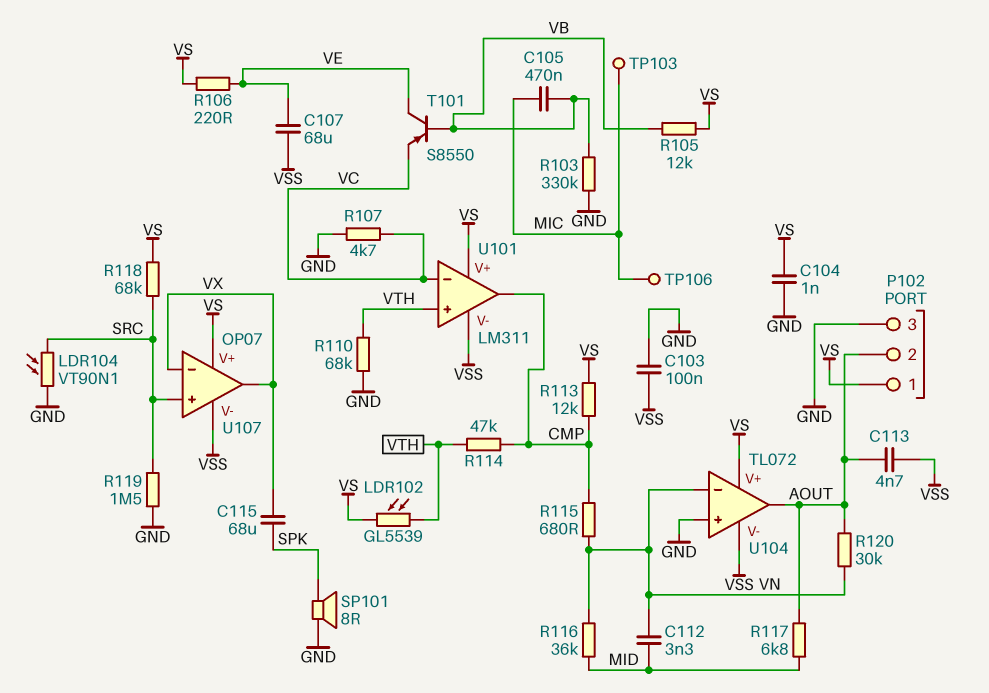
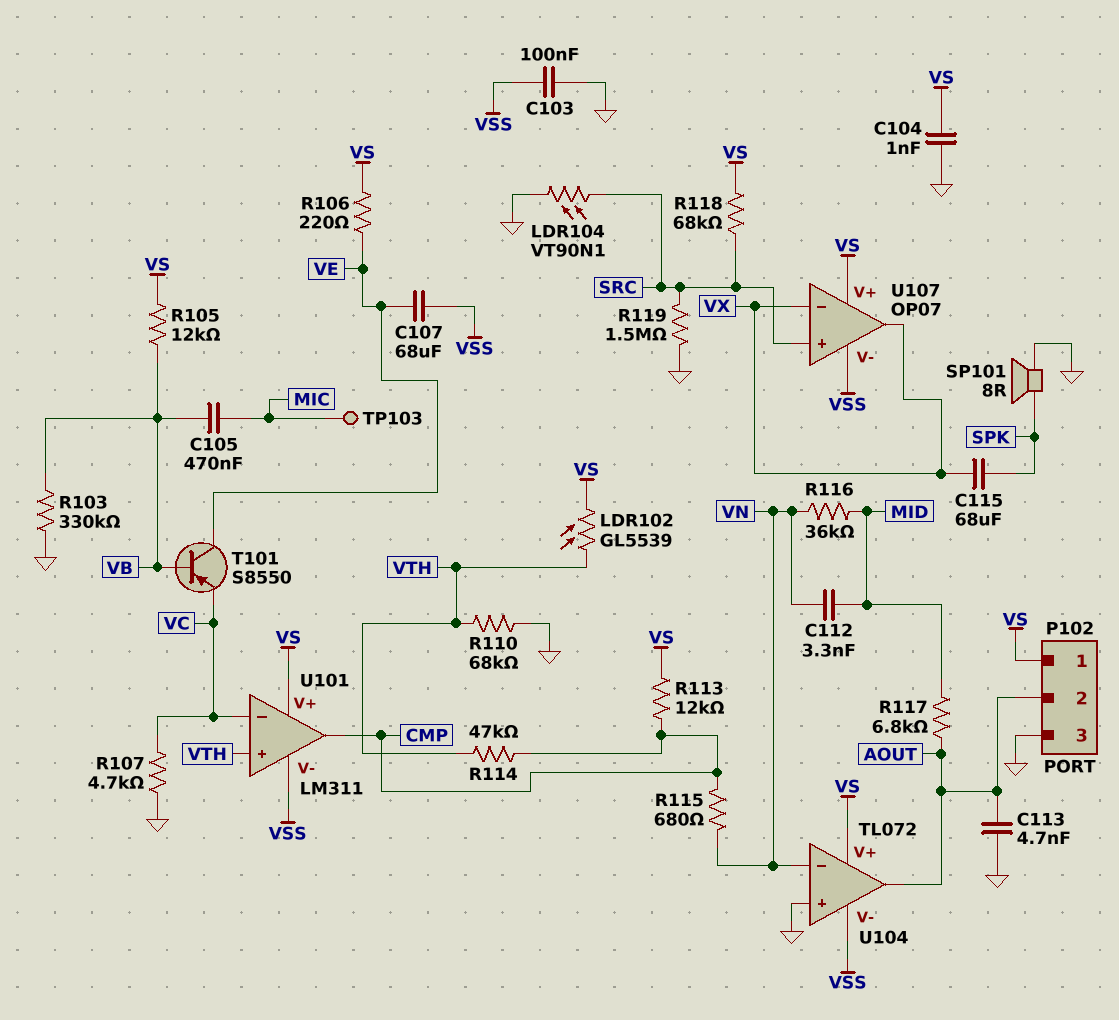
C113: 4.7nF (AOUT, VSS) -> 4.7nF (AOUT, GND)
R120: 30k (AOUT, VN) -> none
TP106: test point (MIC) -> none

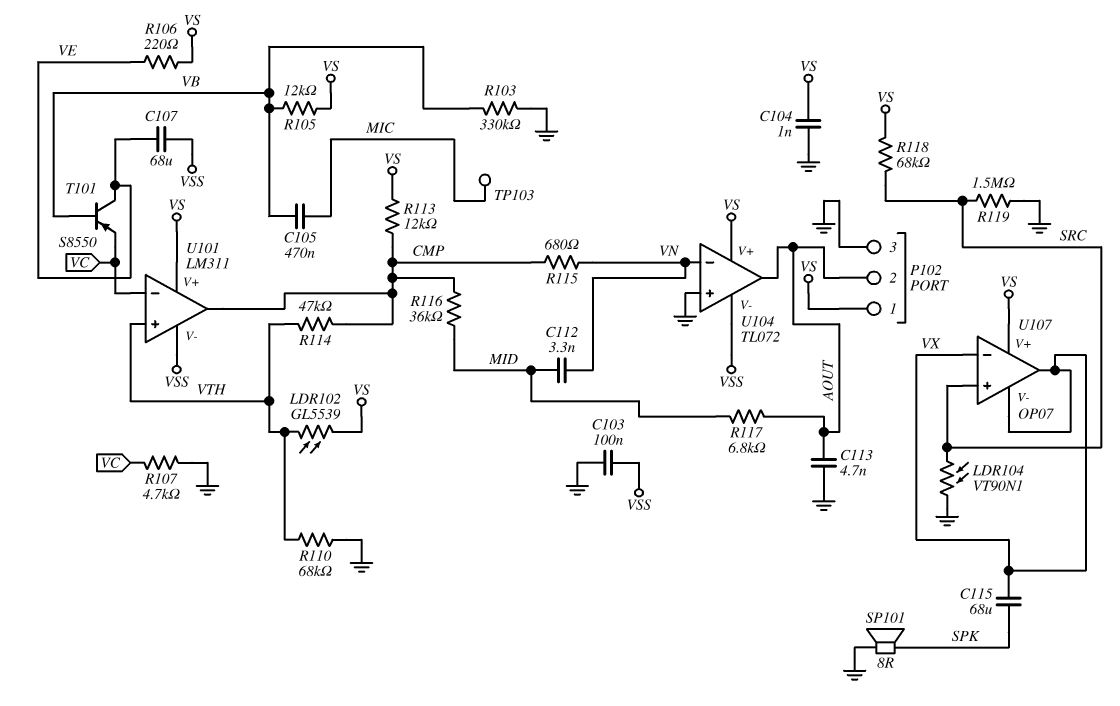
R116: 36k (MID, VN) -> 36k (CMP, MID)
U107 pin V-: VSS -> VX

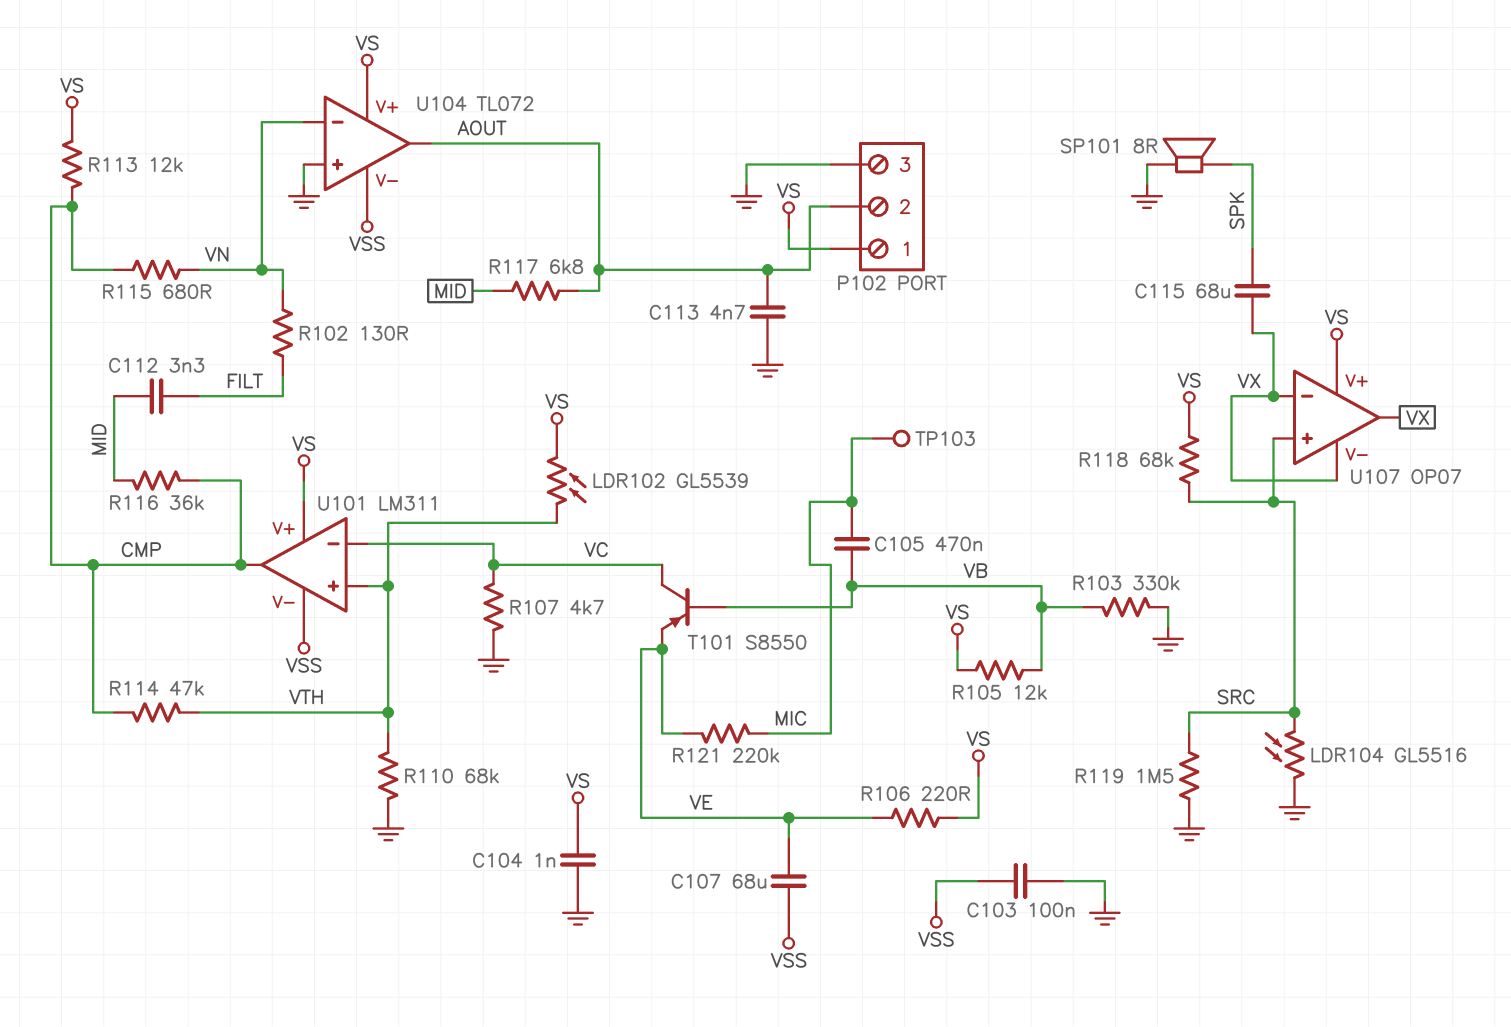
C112: 3.3nF (MID, VN) -> 3.3nF (FILT, MID)
LDR104: VT90N1 (GND, SRC) -> GL5516 (GND, SRC)
R102: none -> 130 (FILT, VN)
R121: none -> 220k (MIC, VE)
T101: PNP S8550 (B VB, C VE, E VC) -> PNP S8550 (B VB, C VC, E VE)

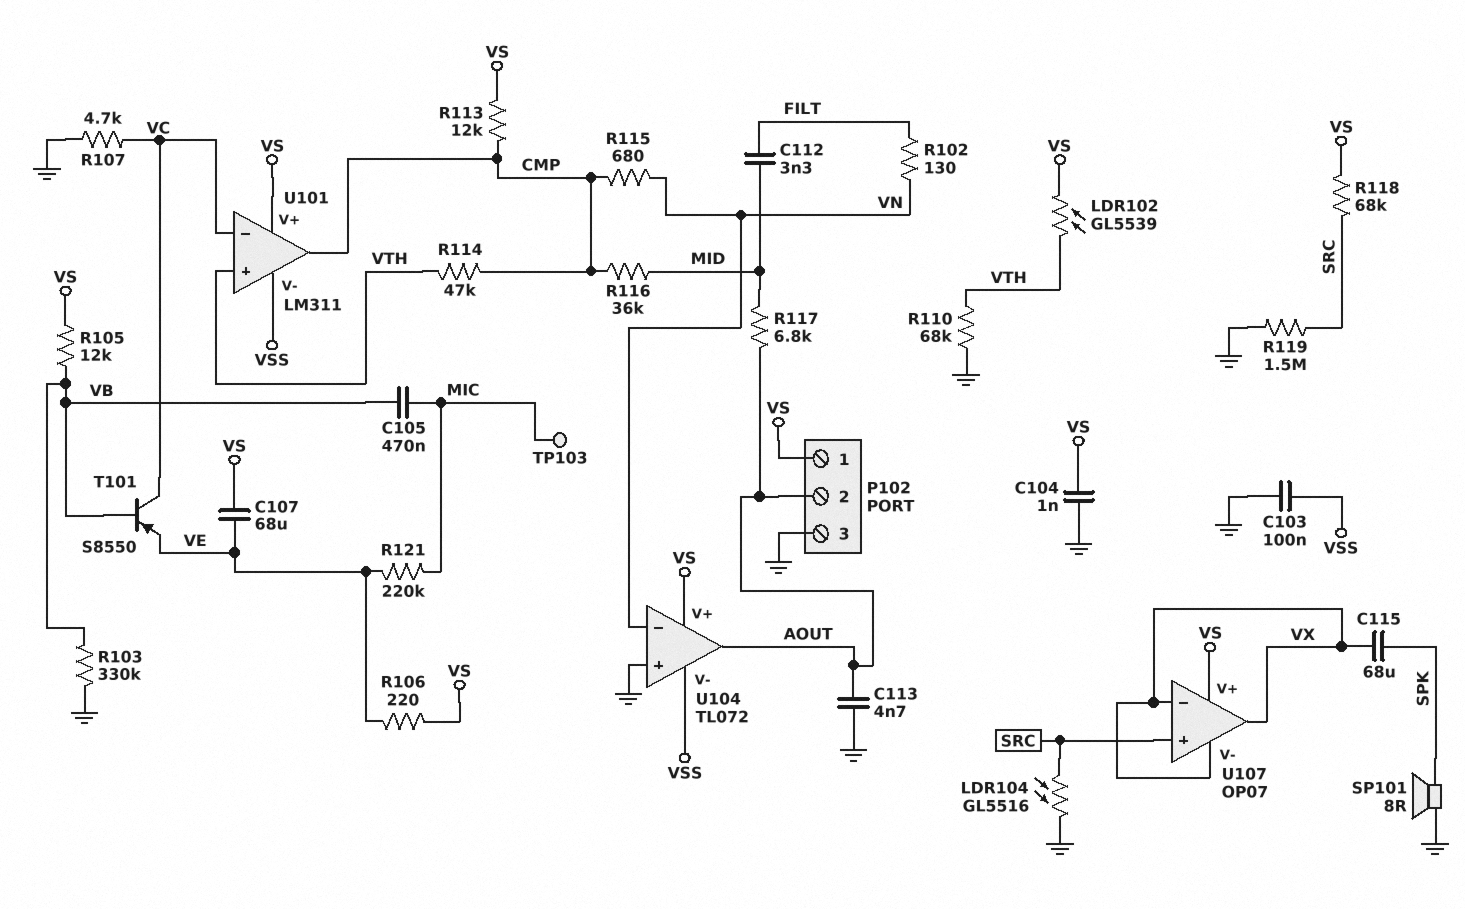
C107: 68uF (VE, VSS) -> 68uF (VE, VS)

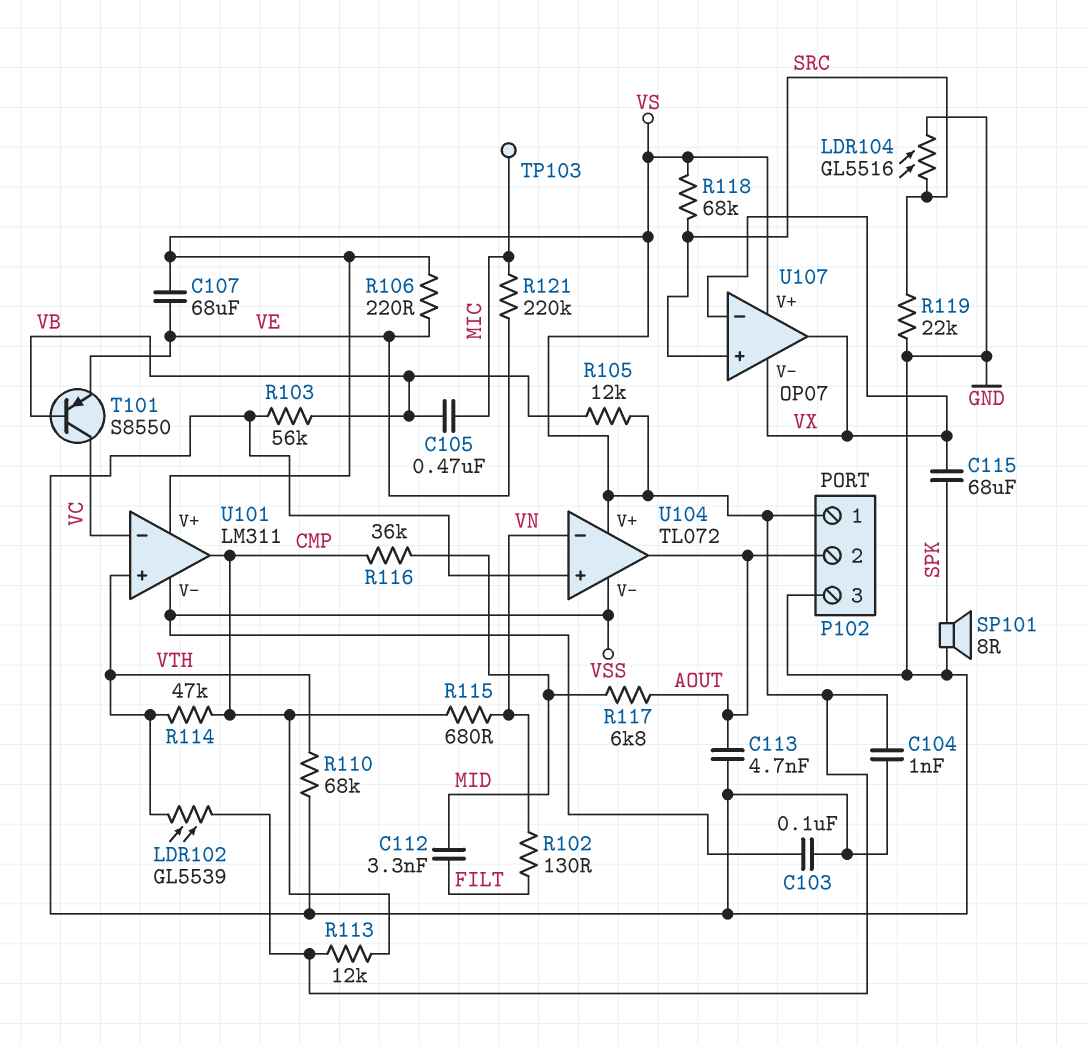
R103: 330k (GND, VB) -> 56k (GND, VB)
R107: 4.7k (GND, VC) -> none
R119: 1.5M (GND, SRC) -> 22k (GND, SRC)

